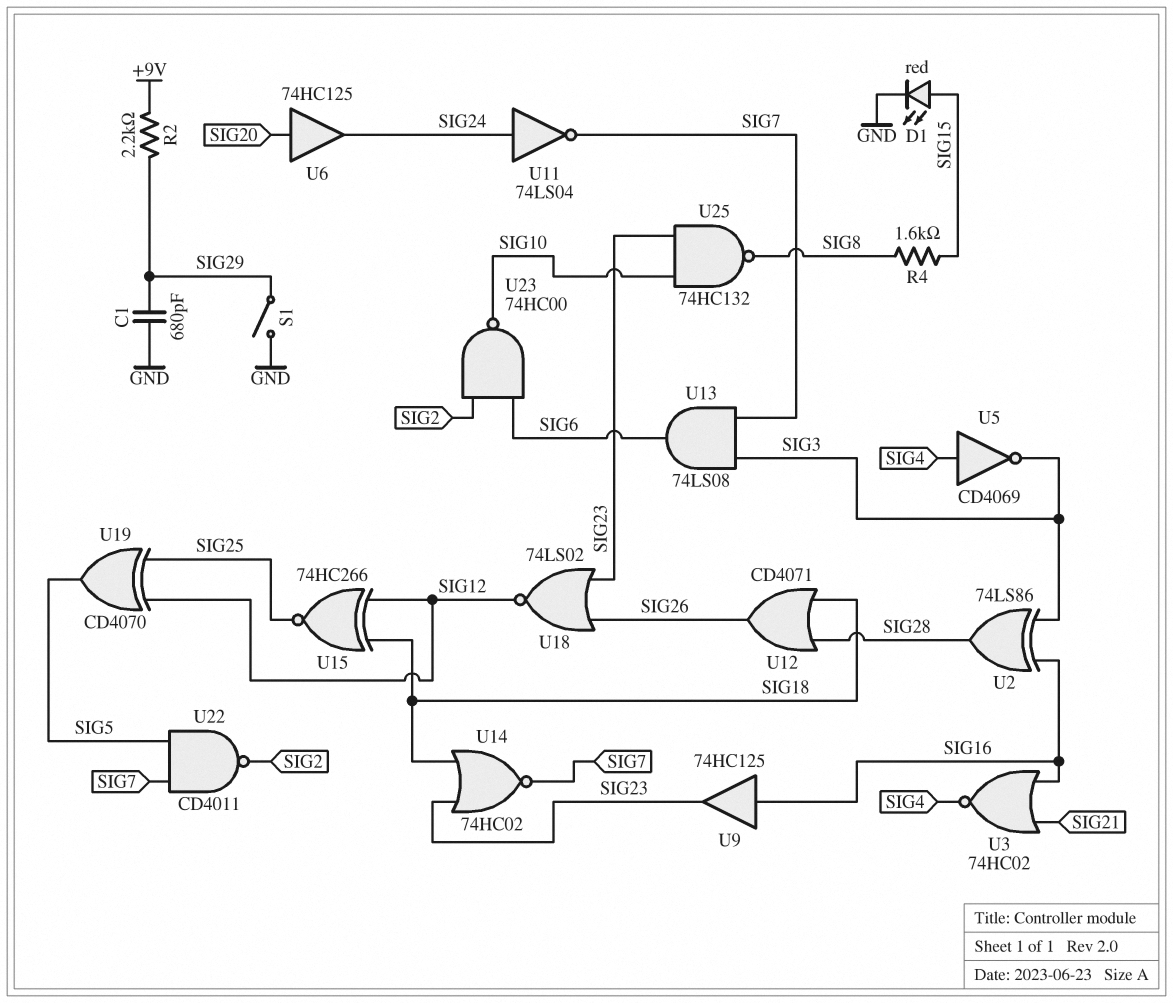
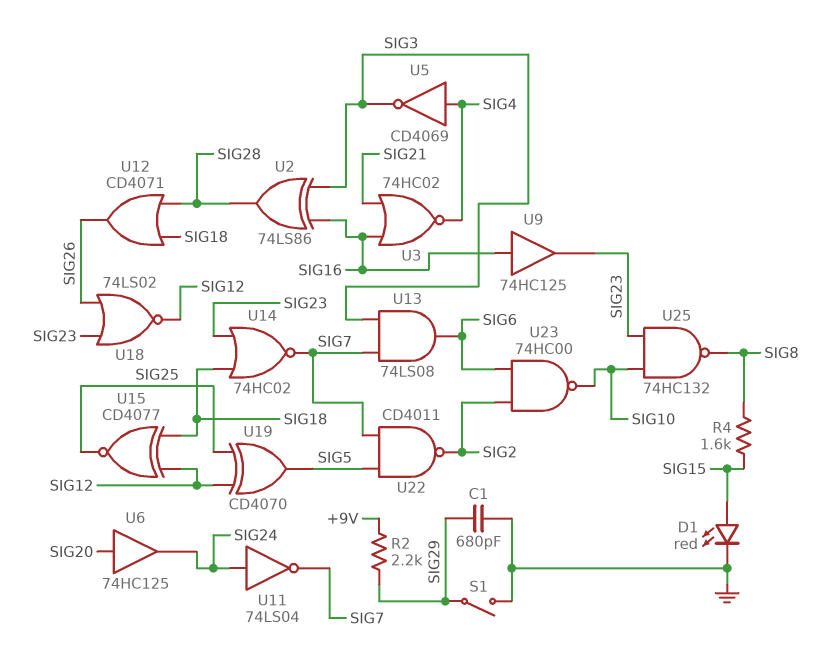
U15: XNOR 74HC266 (in SIG12, in SIG18, out SIG25) -> XNOR CD4077 (in SIG12, in SIG18, out SIG25)

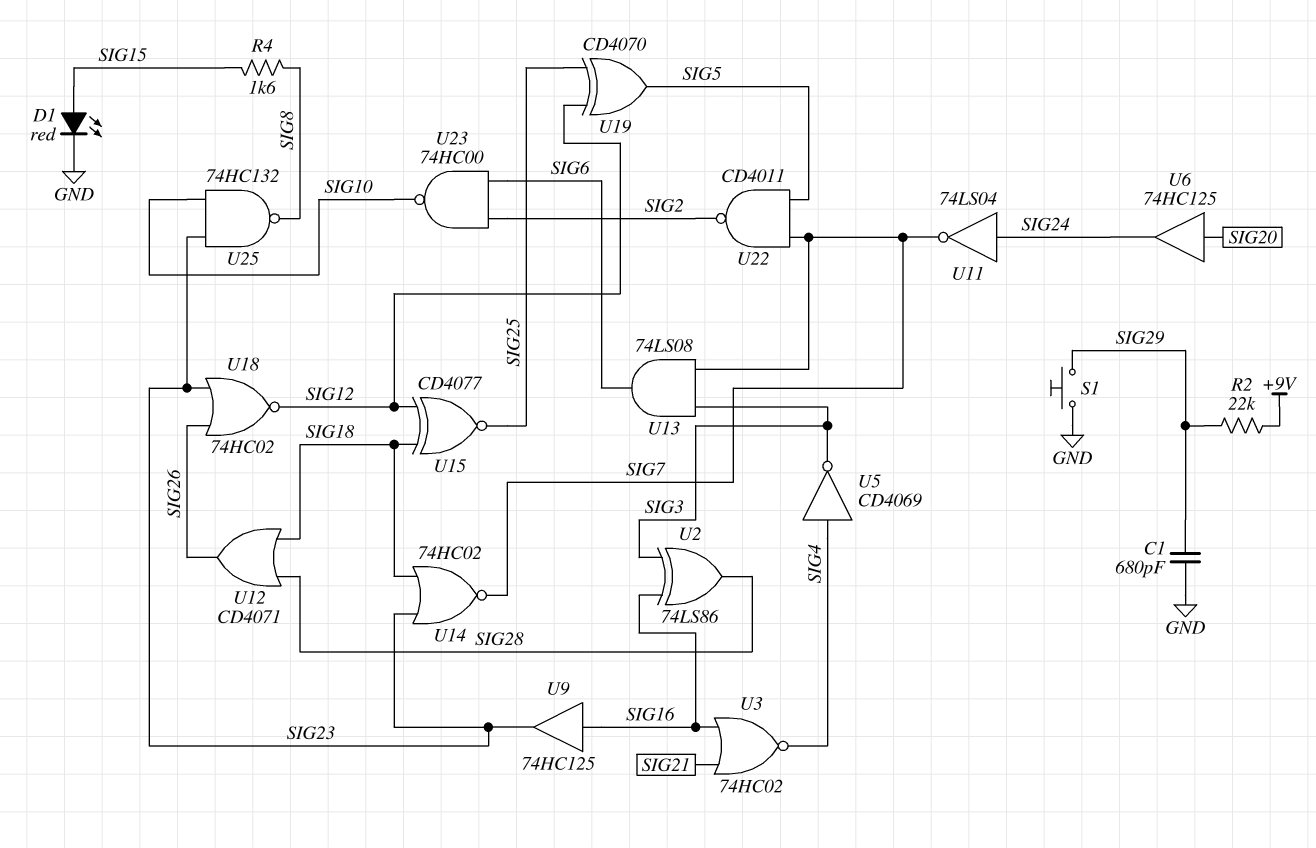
R2: 2.2k (+9V, SIG29) -> 22k (+9V, SIG29)
S1: switch (GND, SIG29) -> button (GND, SIG29)
U18: NOR 74LS02 (in SIG23, in SIG26, out SIG12) -> NOR 74HC02 (in SIG23, in SIG26, out SIG12)

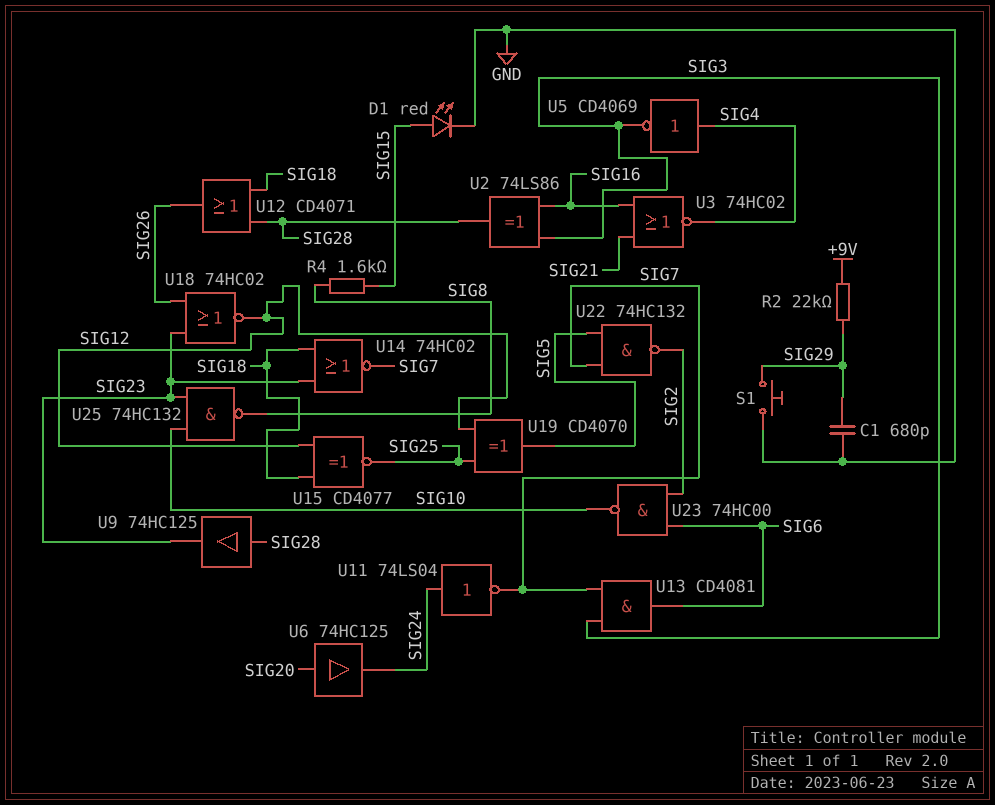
U9: buffer 74HC125 (in SIG16, out SIG23) -> buffer 74HC125 (in SIG28, out SIG23)
U13: AND 74LS08 (in SIG3, in SIG7, out SIG6) -> AND CD4081 (in SIG3, in SIG7, out SIG6)
U22: NAND CD4011 (in SIG5, in SIG7, out SIG2) -> NAND 74HC132 (in SIG5, in SIG7, out SIG2)

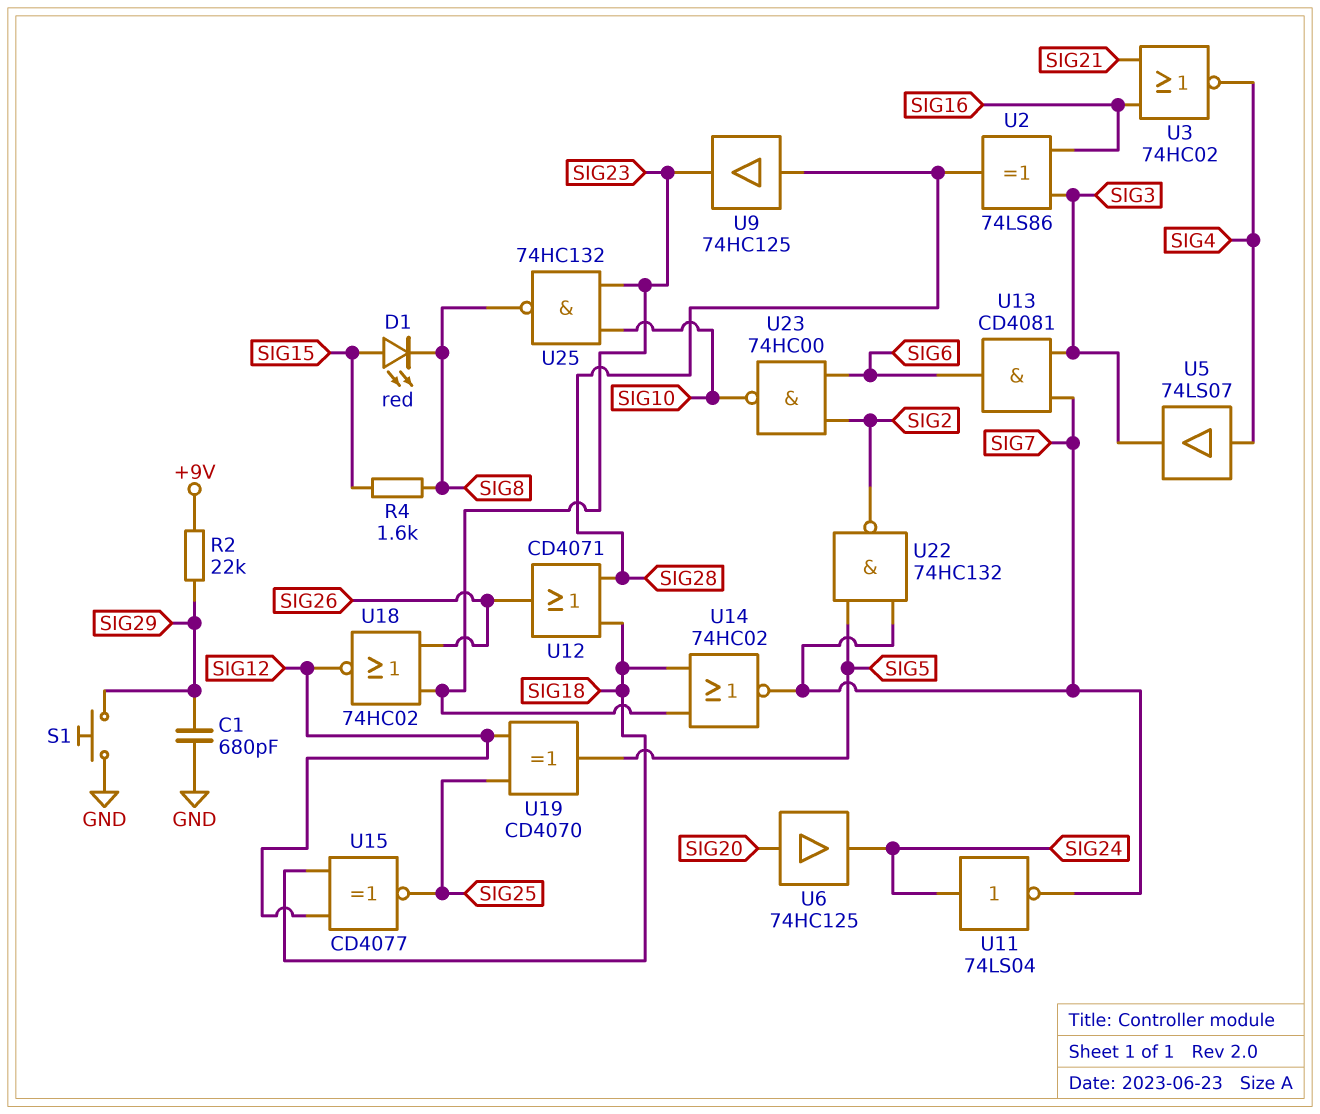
D1: LED red (A SIG15, K GND) -> LED red (A SIG15, K SIG8)
U5: NOT CD4069 (in SIG4, out SIG3) -> buffer 74LS07 (in SIG4, out SIG3)

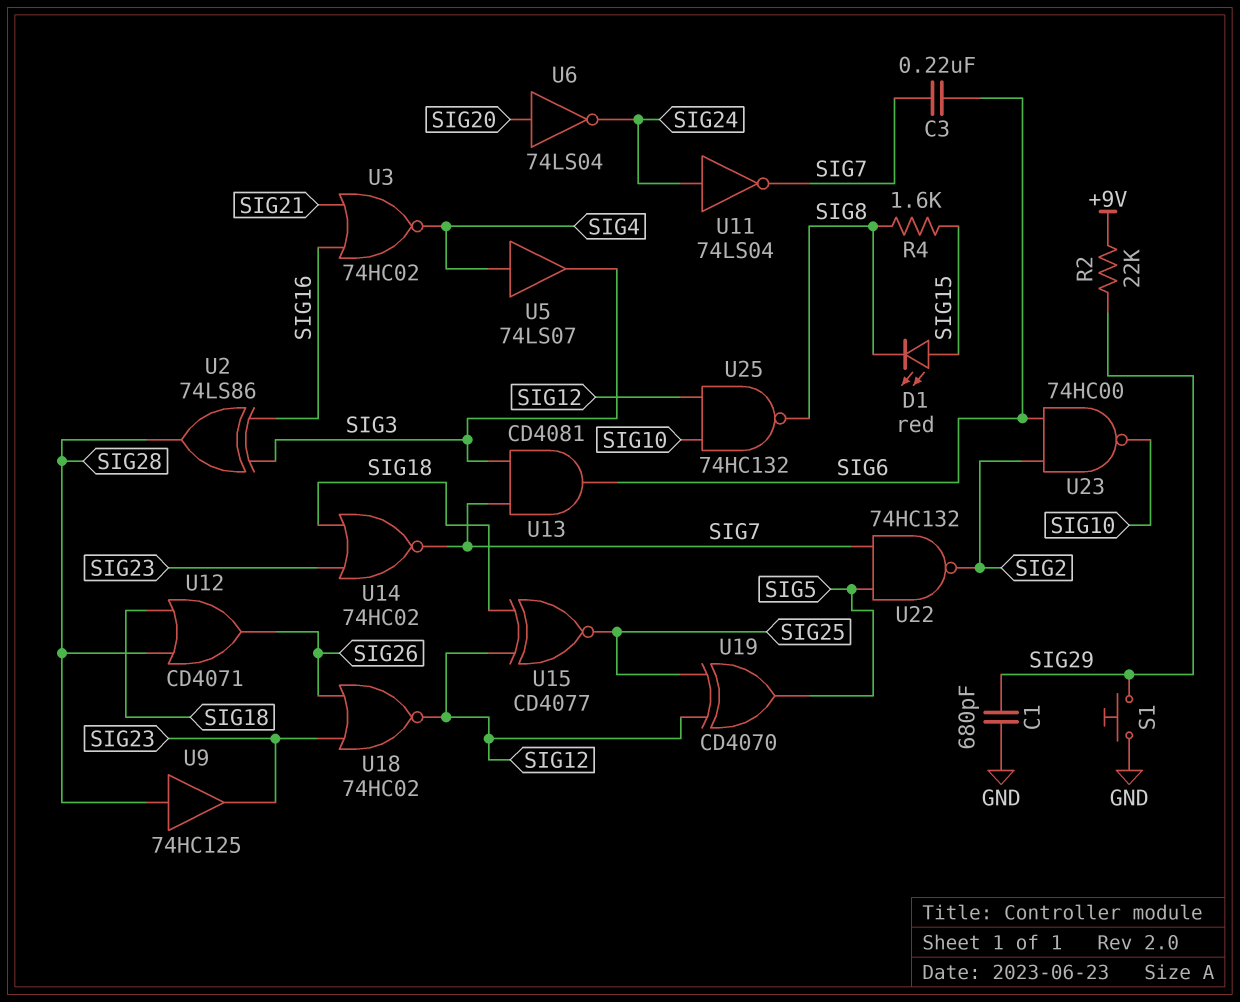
C3: none -> 220nF (SIG6, SIG7)
U6: buffer 74HC125 (in SIG20, out SIG24) -> NOT 74LS04 (in SIG20, out SIG24)
U25: NAND 74HC132 (in SIG10, in SIG23, out SIG8) -> NAND 74HC132 (in SIG10, in SIG12, out SIG8)

